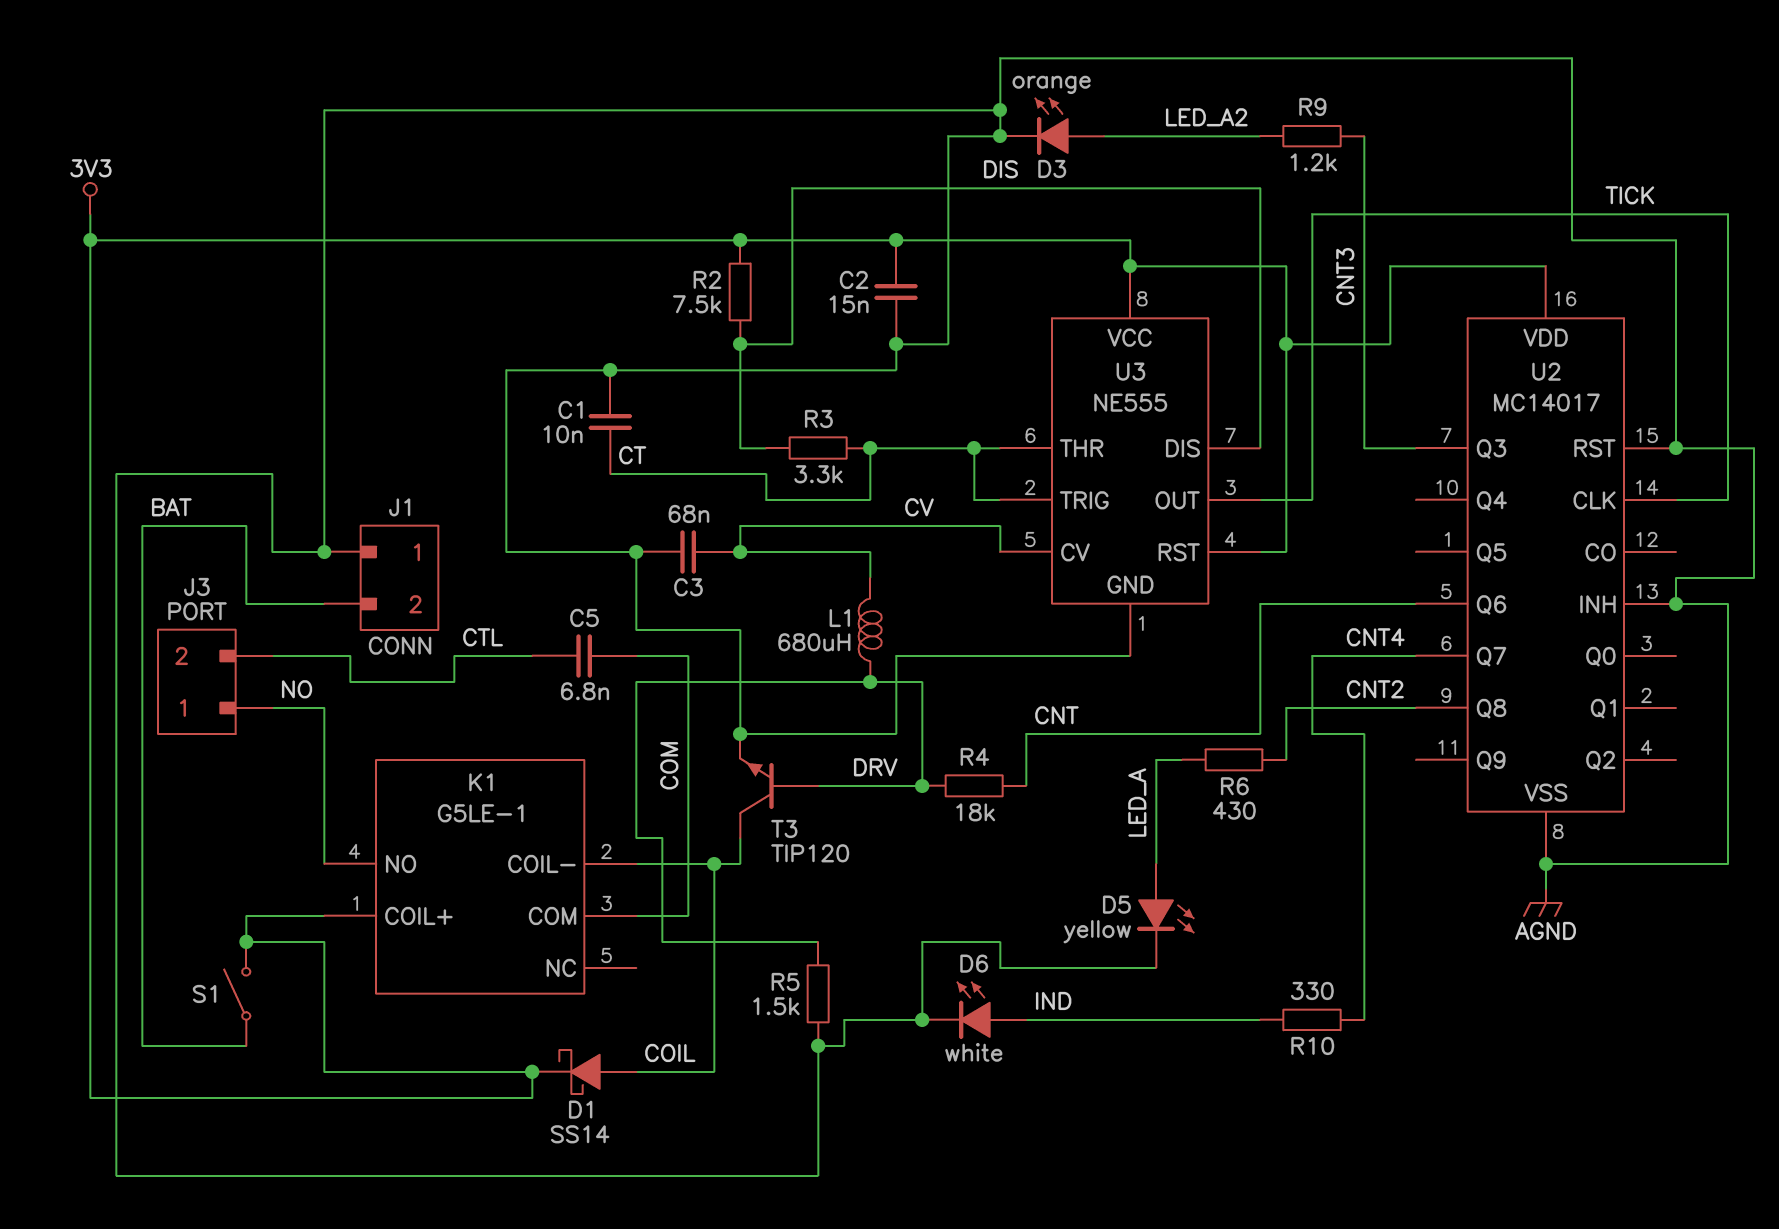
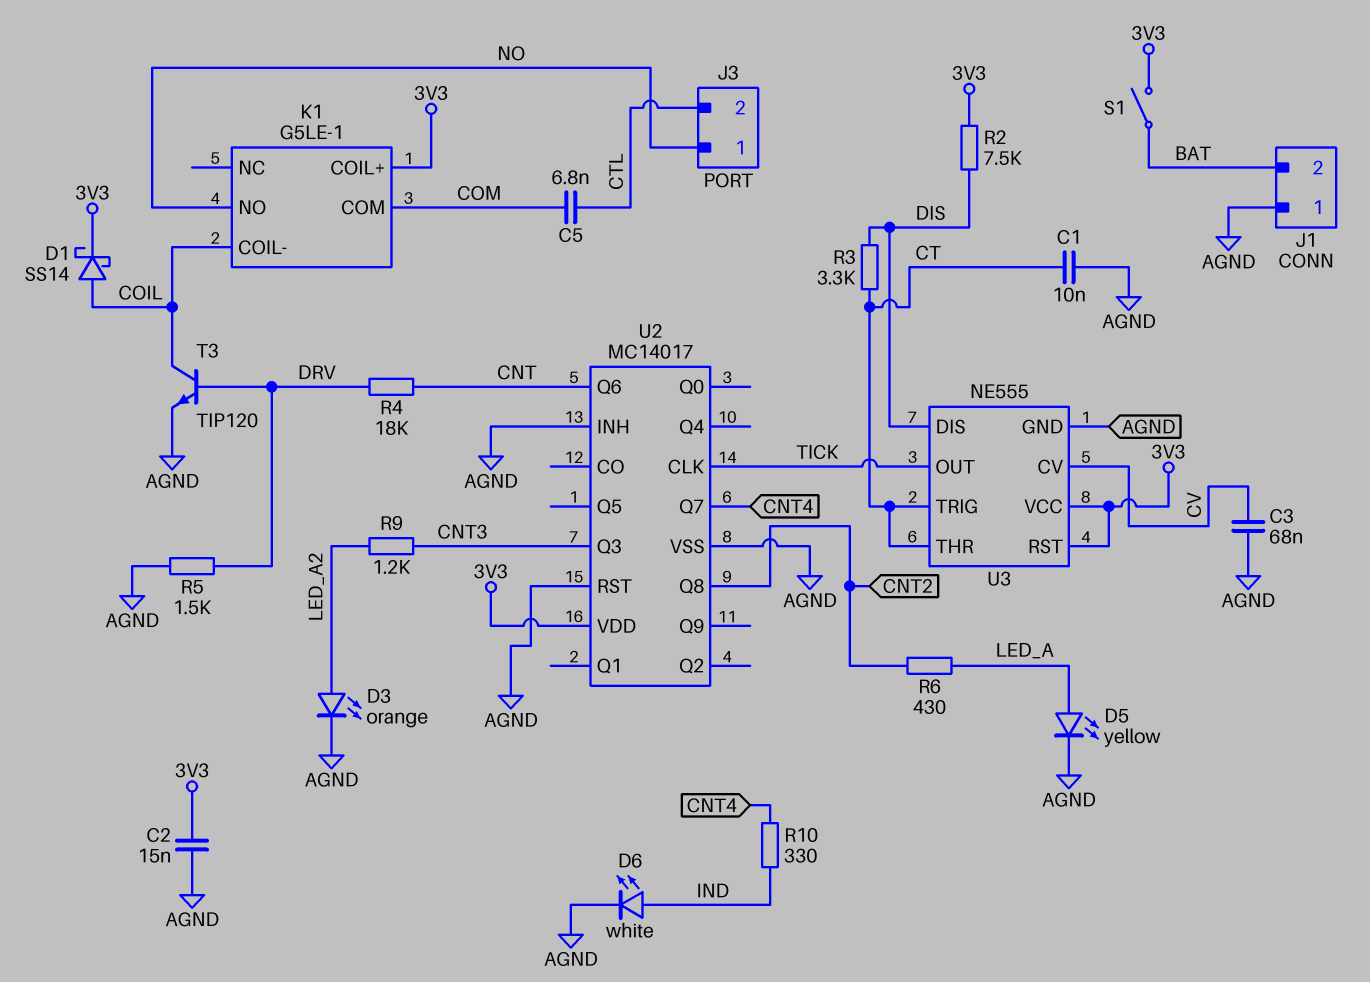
L1: 680uH (CV, DRV) -> none

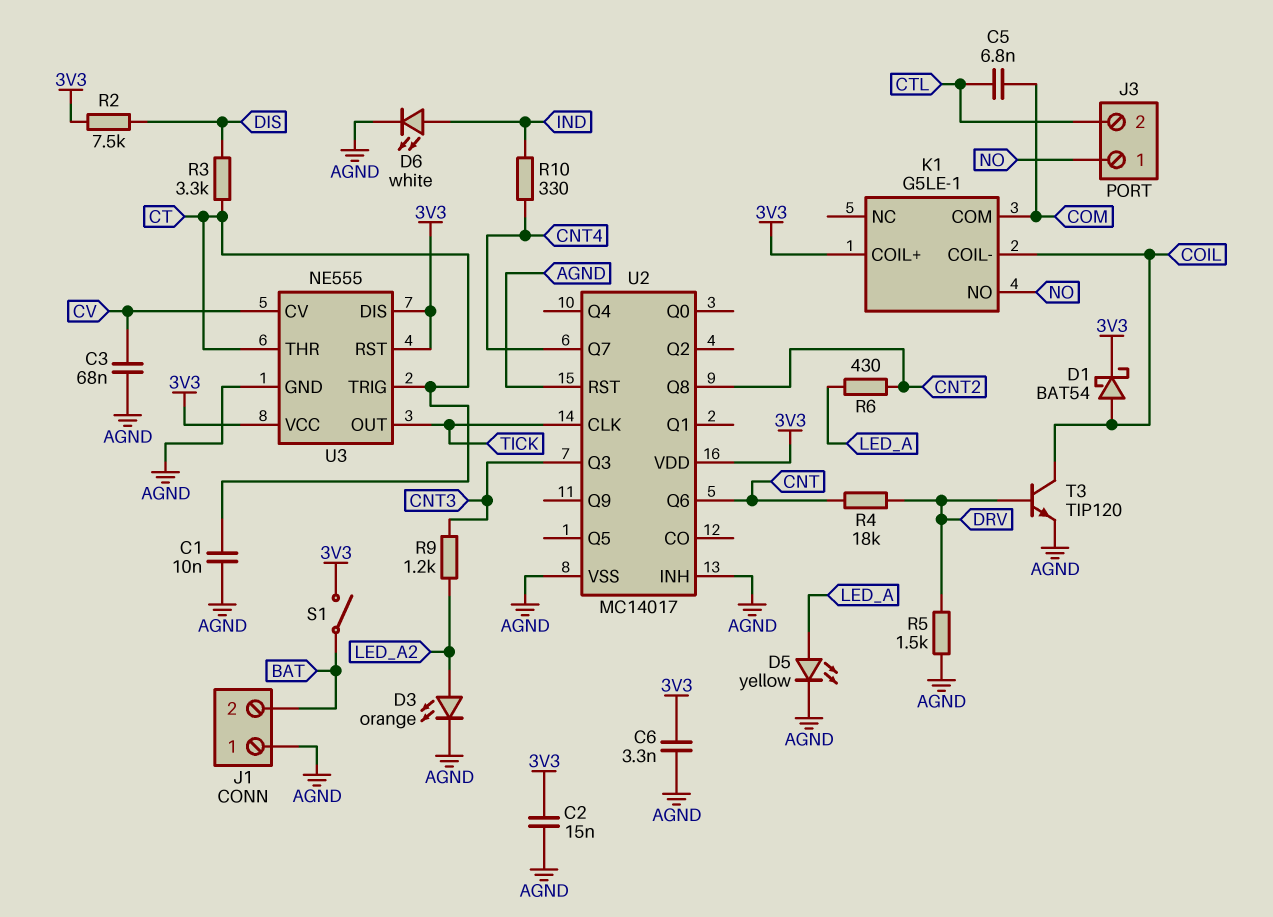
C6: none -> 3.3nF (3V3, AGND)
D1: schottky SS14 (A COIL, K 3V3) -> schottky BAT54 (A COIL, K 3V3)
U3 pin DIS: DIS -> 3V3

